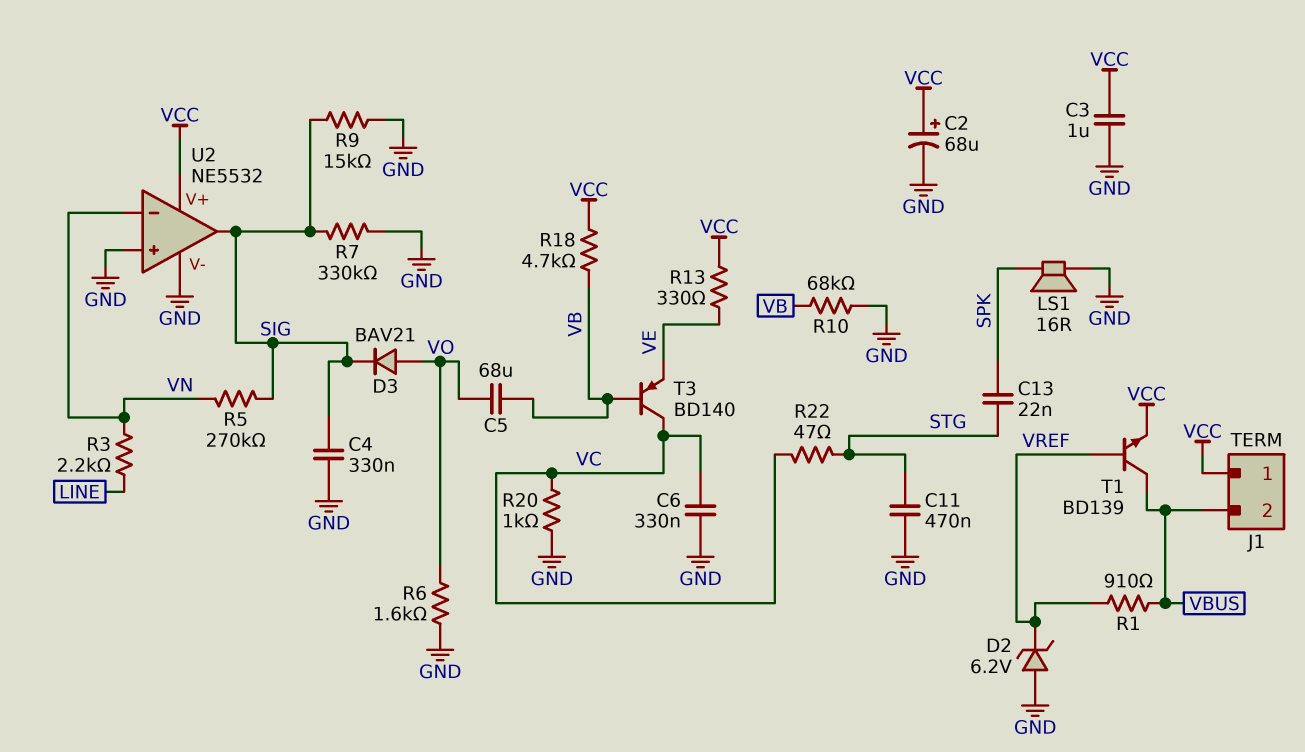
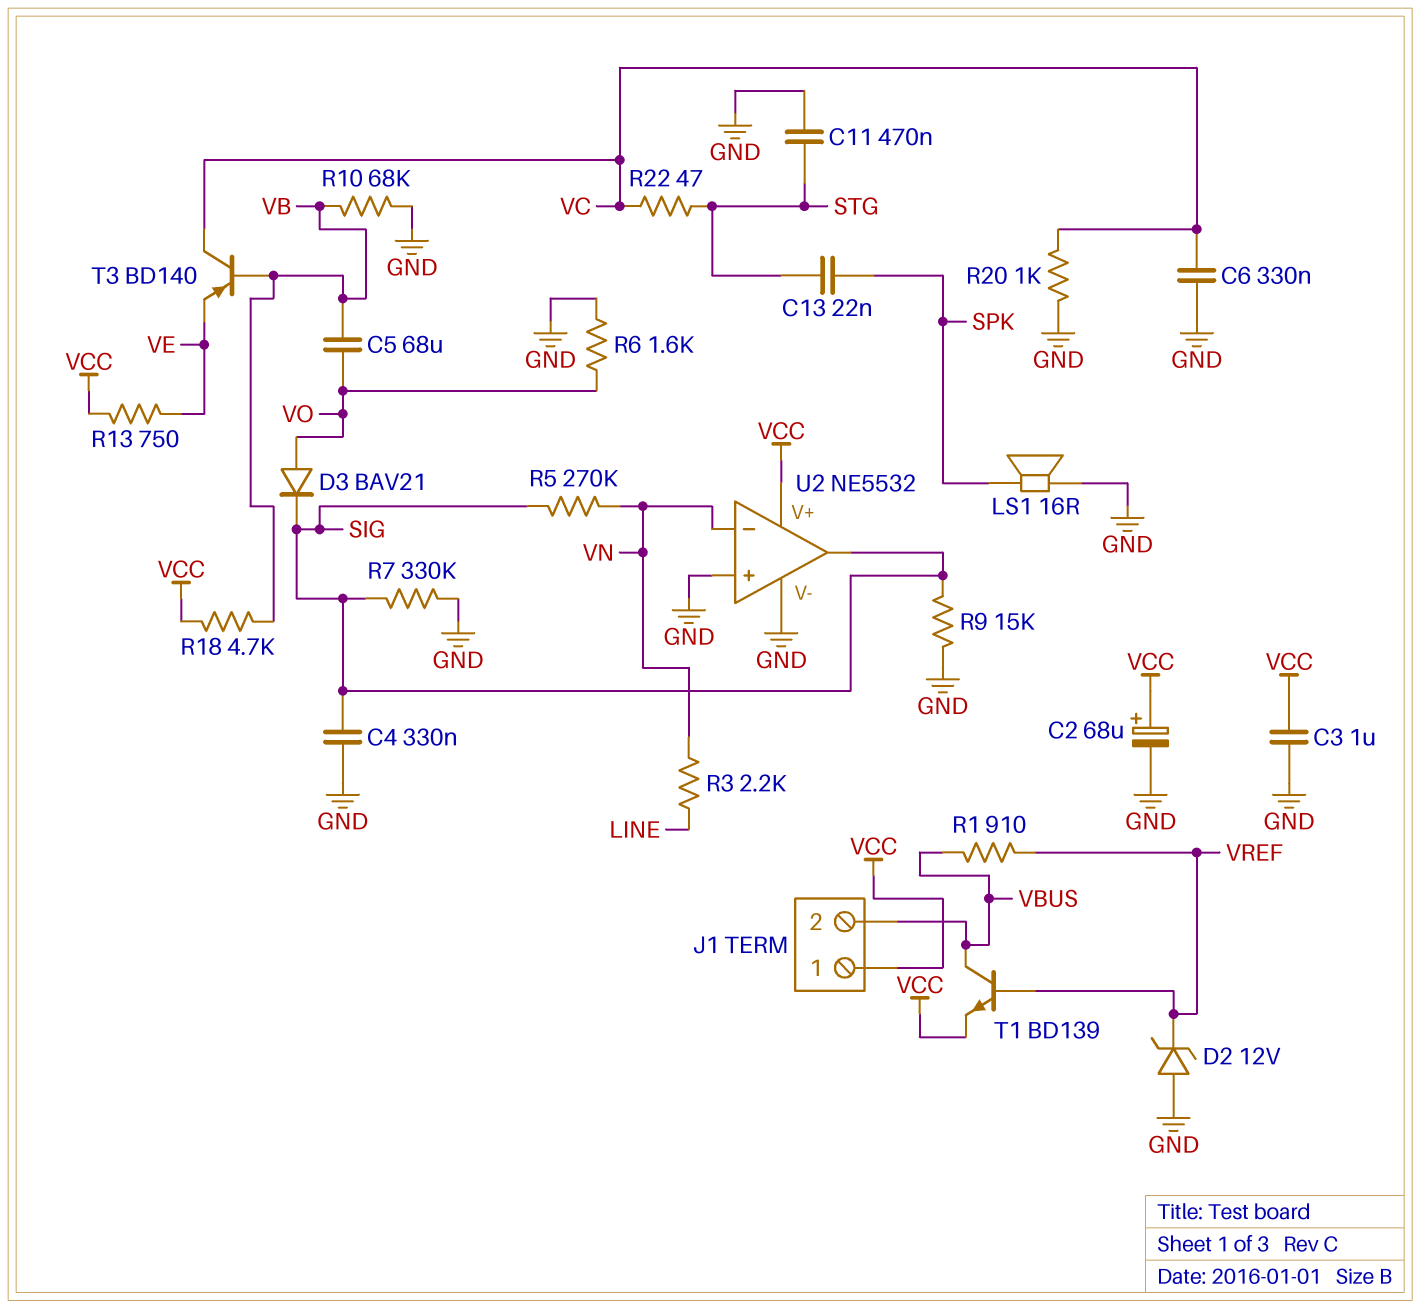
D2: zener 6.2V (A GND, K VREF) -> zener 12V (A GND, K VREF)
R13: 330 (VCC, VE) -> 750 (VCC, VE)

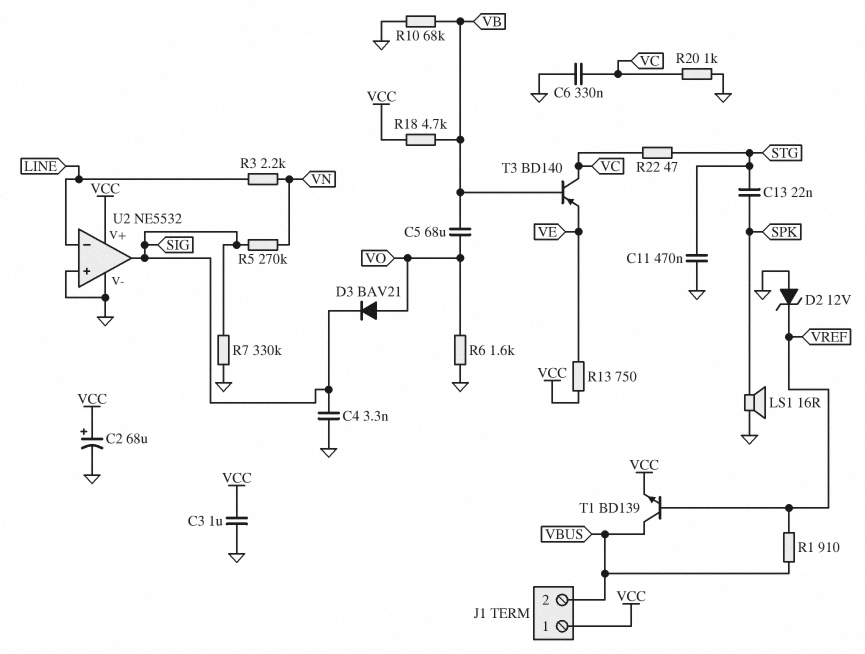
C4: 330nF (GND, SIG) -> 3.3nF (GND, SIG)
R9: 15k (GND, SIG) -> none
U2 pin in-: VN -> LINE

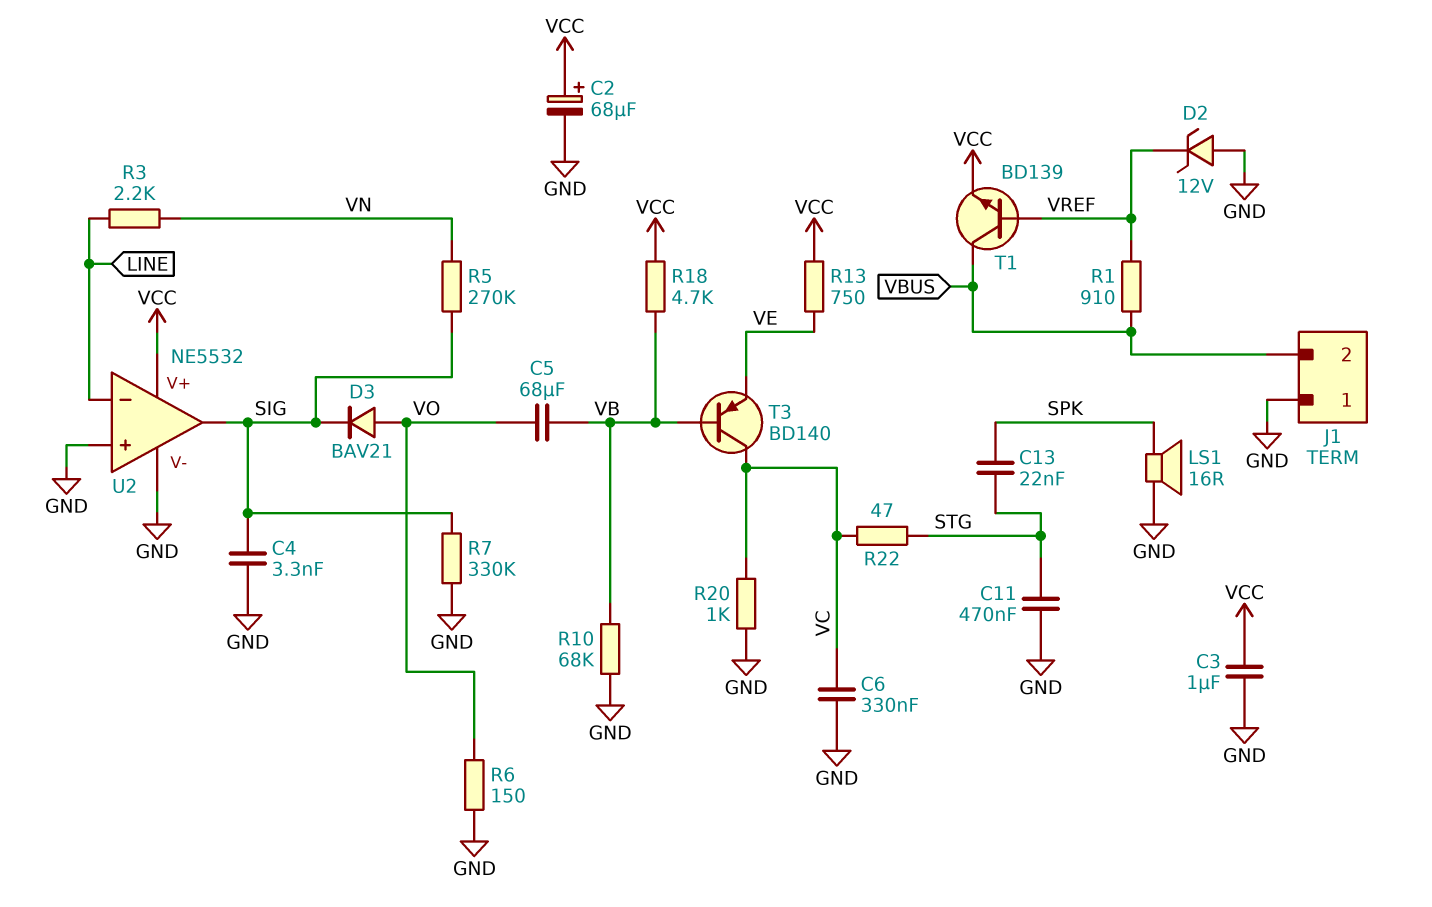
J1 pin 1: VCC -> GND
R6: 1.6k (GND, VO) -> 150 (GND, VO)

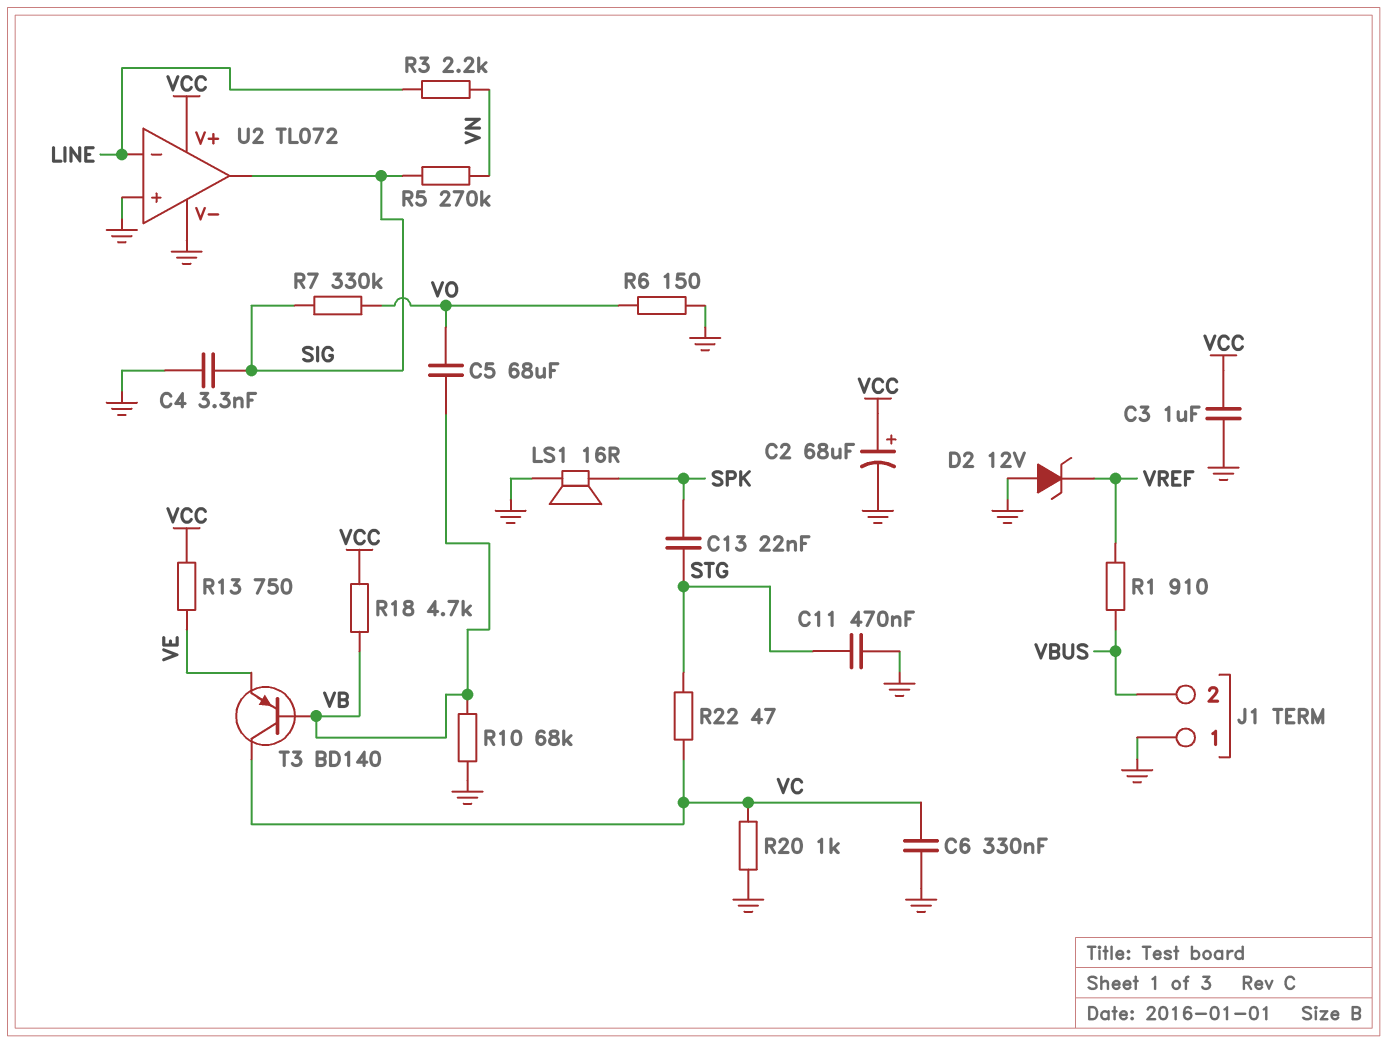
D3: diode BAV21 (A VO, K SIG) -> none
R7: 330k (GND, SIG) -> 330k (SIG, VO)
T1: NPN BD139 (B VREF, C VBUS, E VCC) -> none
U2: NE5532 -> TL072

